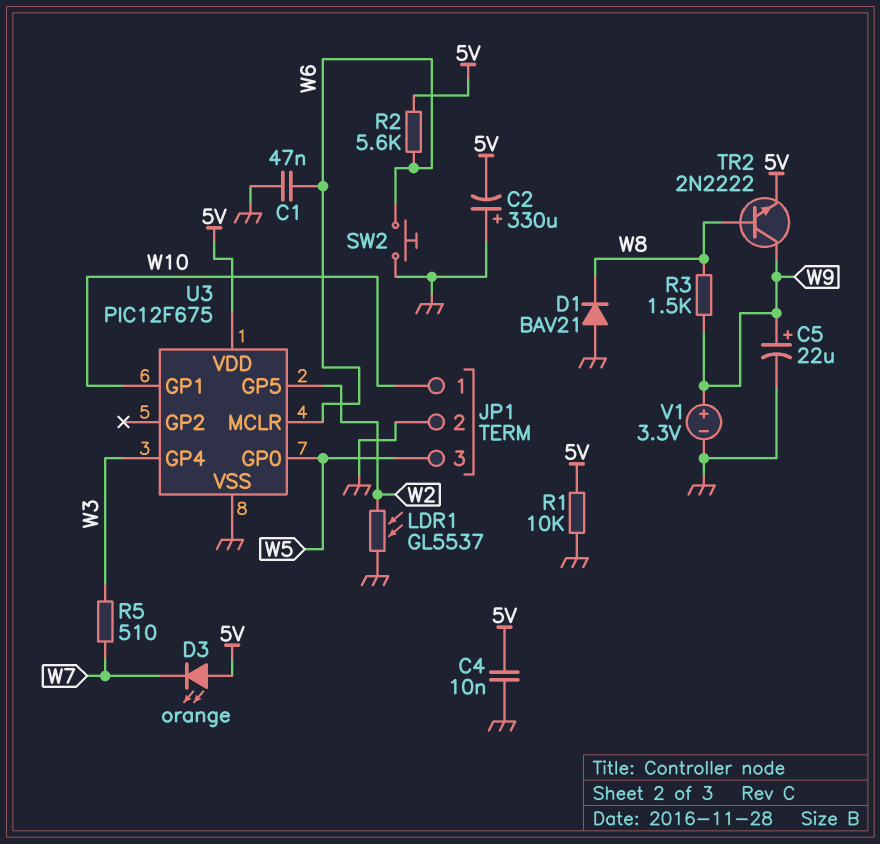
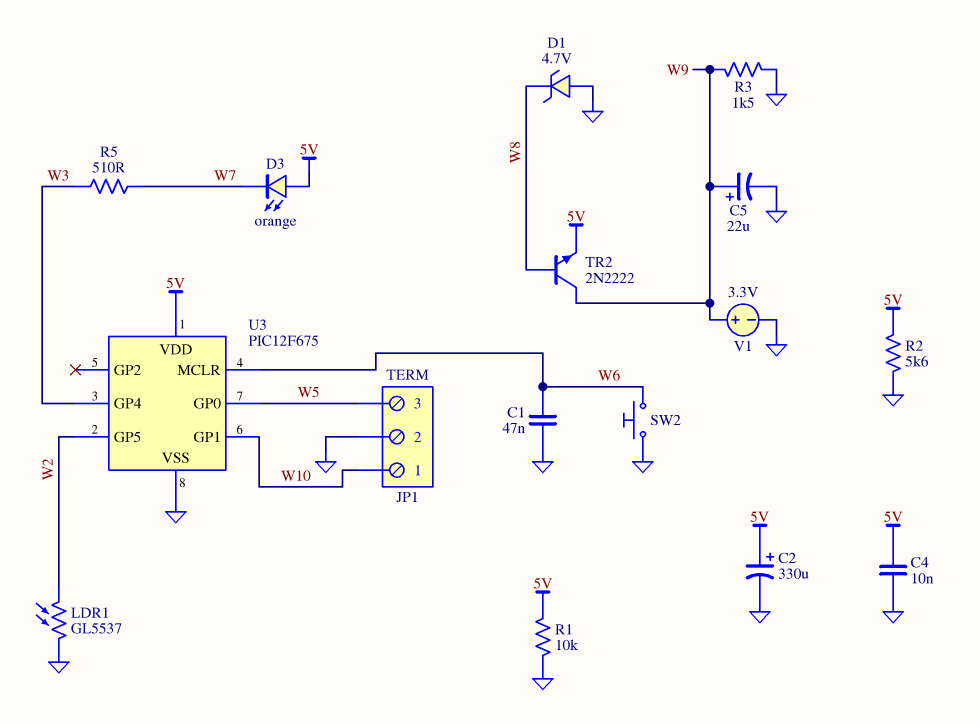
C2: 330uF (plus GND, minus 5V) -> 330uF (plus 5V, minus GND)
D1: diode BAV21 (A GND, K W8) -> zener 4.7V (A GND, K W8)
R2: 5.6k (5V, W6) -> 5.6k (5V, GND)
R3: 1.5k (W8, W9) -> 1.5k (GND, W9)

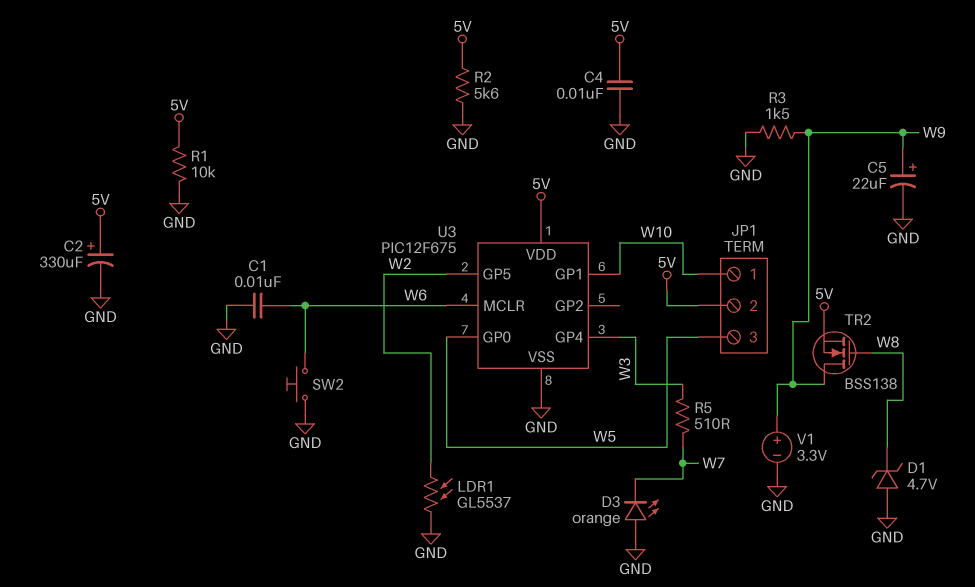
C1: 47nF (GND, W6) -> 10nF (GND, W6)
D3: LED orange (A 5V, K W7) -> LED orange (A GND, K W7)
JP1 pin 2: GND -> 5V
TR2: NPN 2N2222 (B W8, C W9, E 5V) -> NMOS BSS138 (G W8, D W9, S 5V)

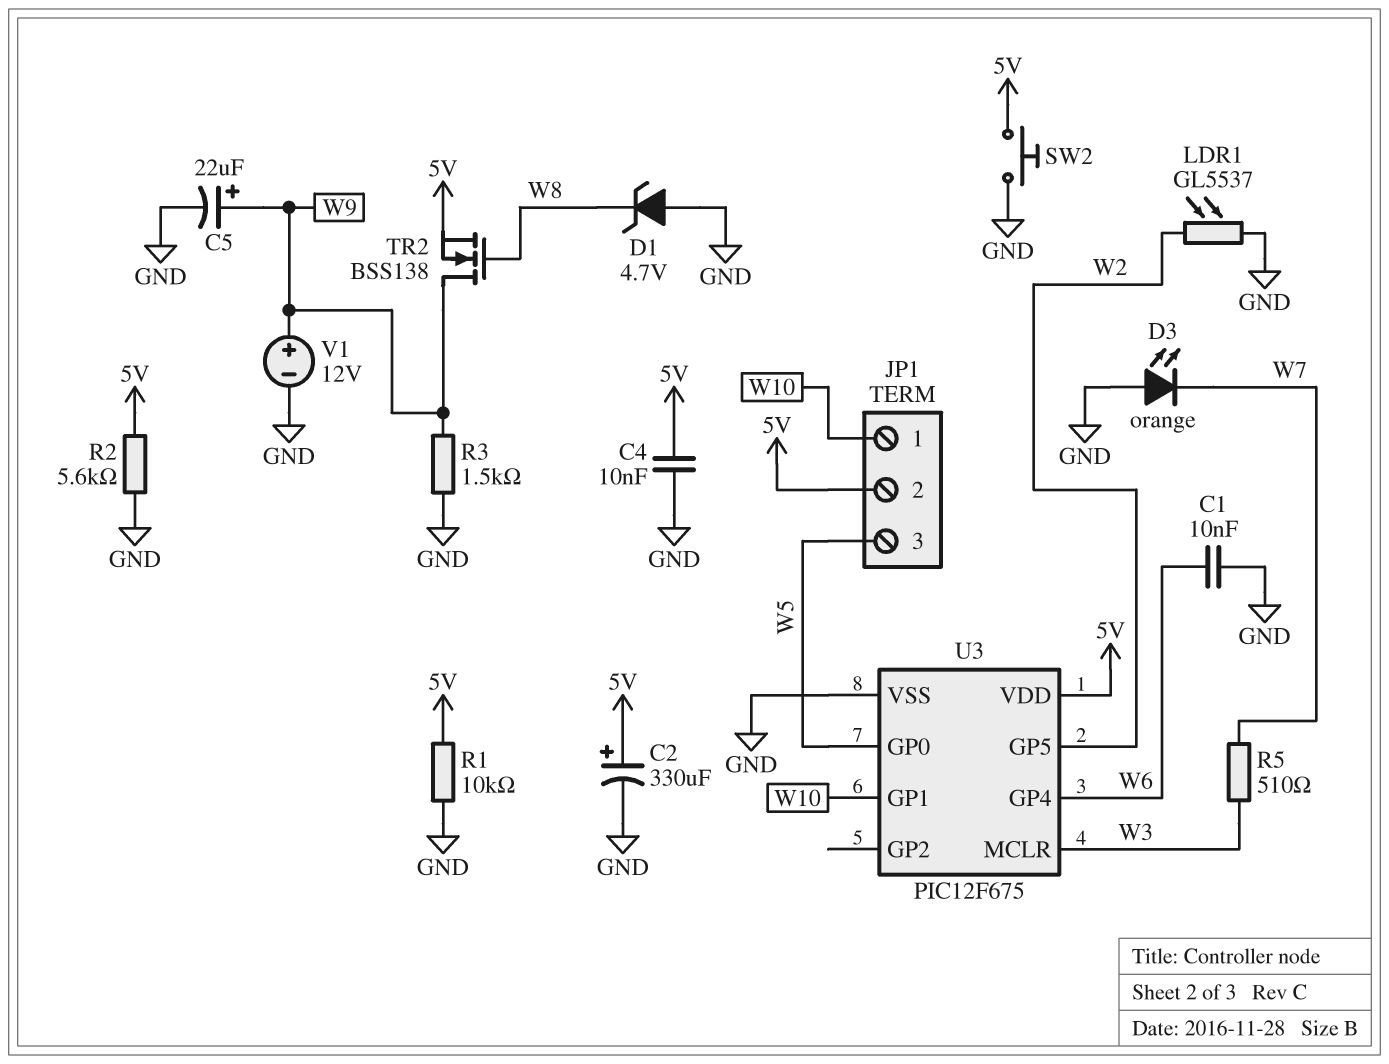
SW2: button (GND, W6) -> button (5V, GND)
U3 pin GP4: W3 -> W6
U3 pin MCLR: W6 -> W3
V1: 3.3V (plus W9, minus GND) -> 12V (plus W9, minus GND)

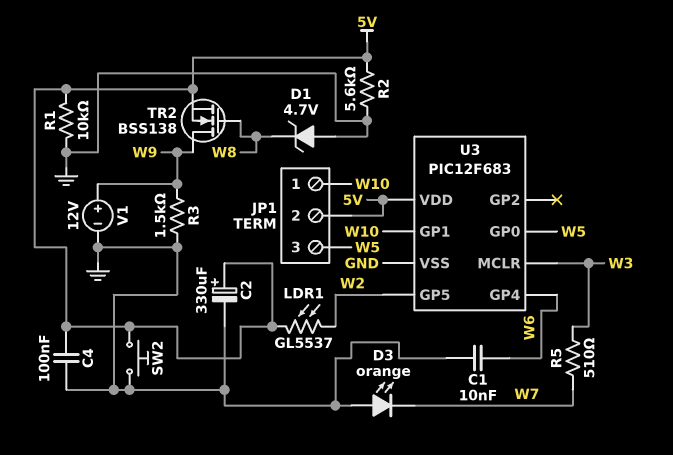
C4: 10nF (5V, GND) -> 100nF (5V, GND)
C5: 22uF (plus W9, minus GND) -> none
LDR1: GL5537 (GND, W2) -> GL5537 (5V, W2)
U3: PIC12F675 -> PIC12F683

